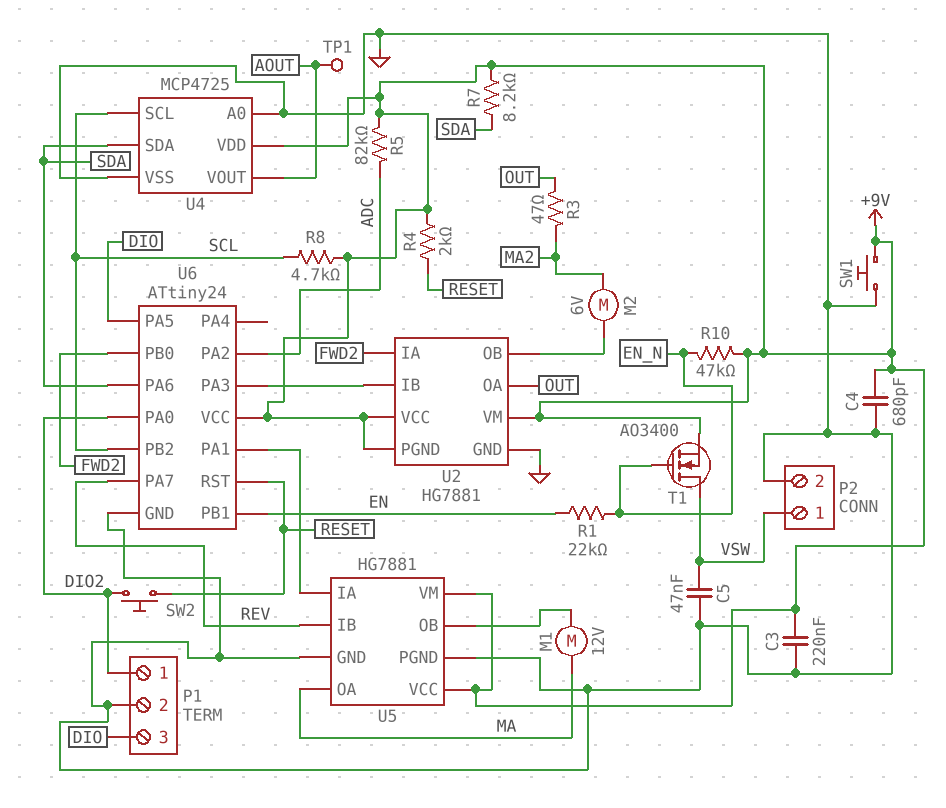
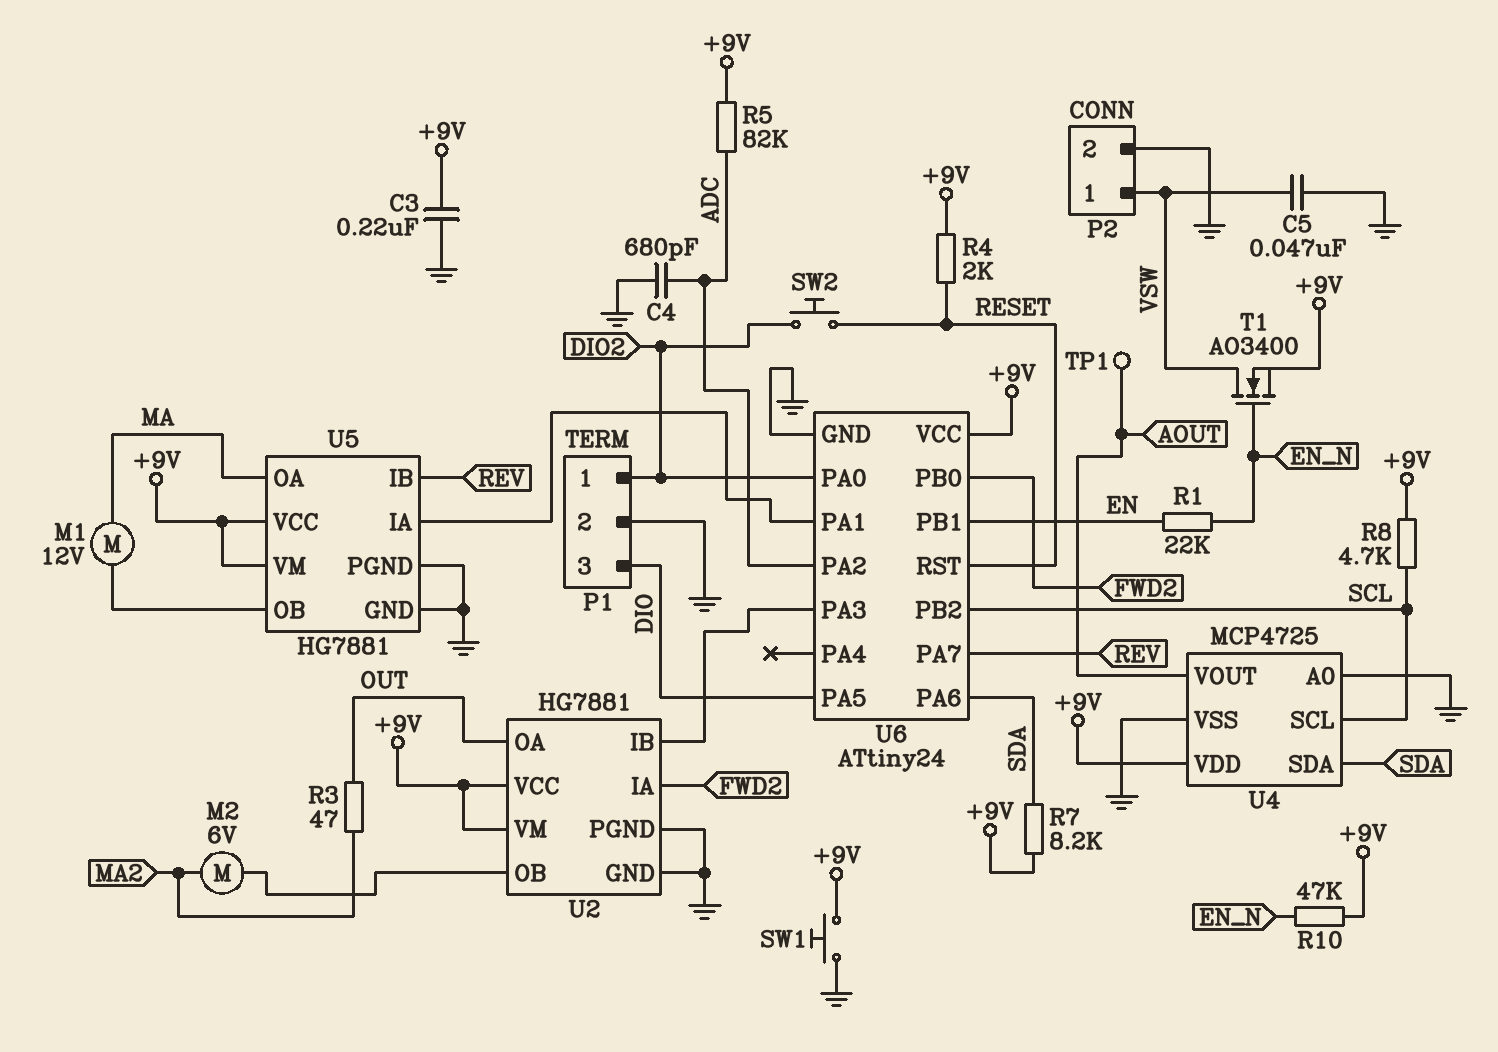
C4: 680pF (+9V, GND) -> 680pF (ADC, GND)
U2 pin PGND: +9V -> GND

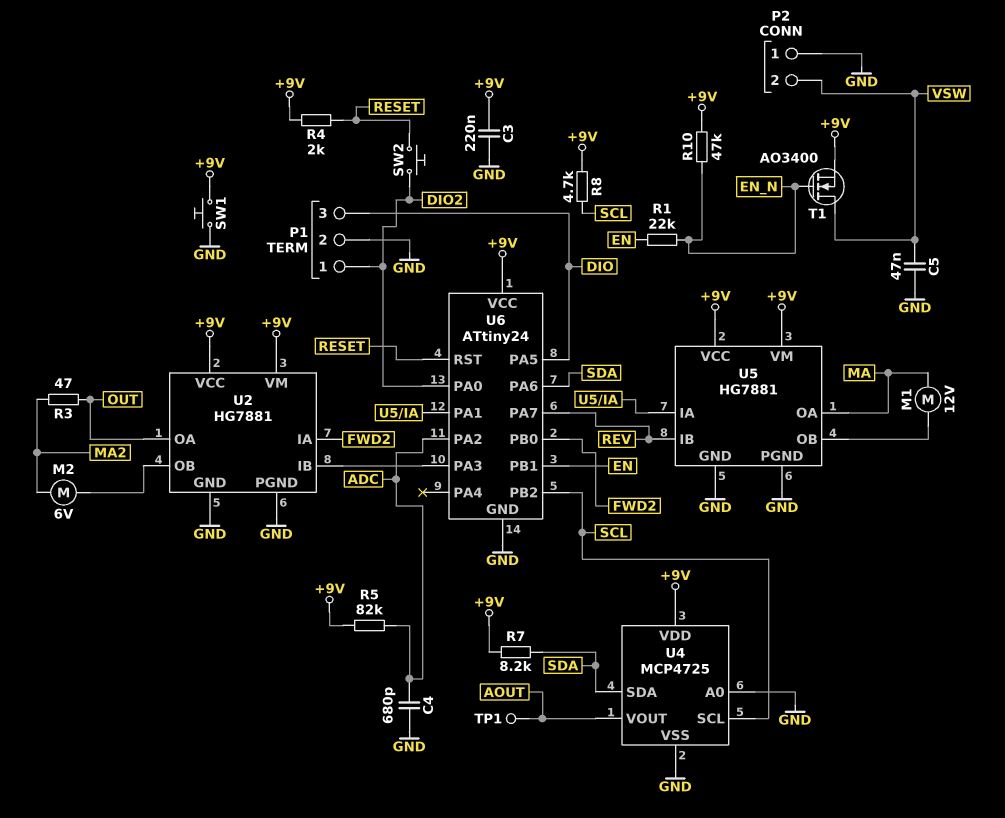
P2 pin 1: VSW -> GND
P2 pin 2: GND -> VSW

